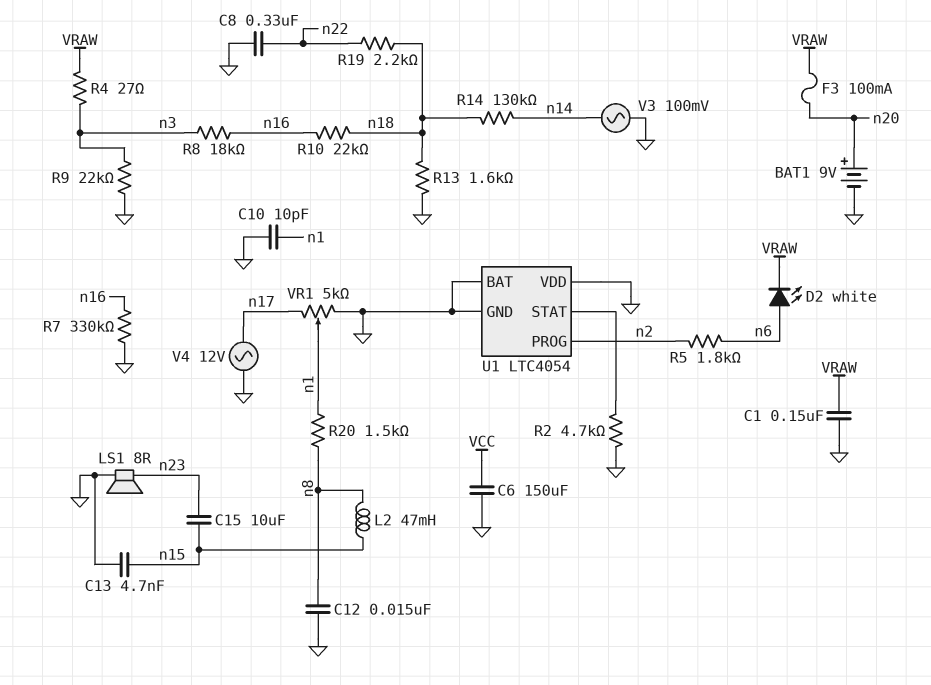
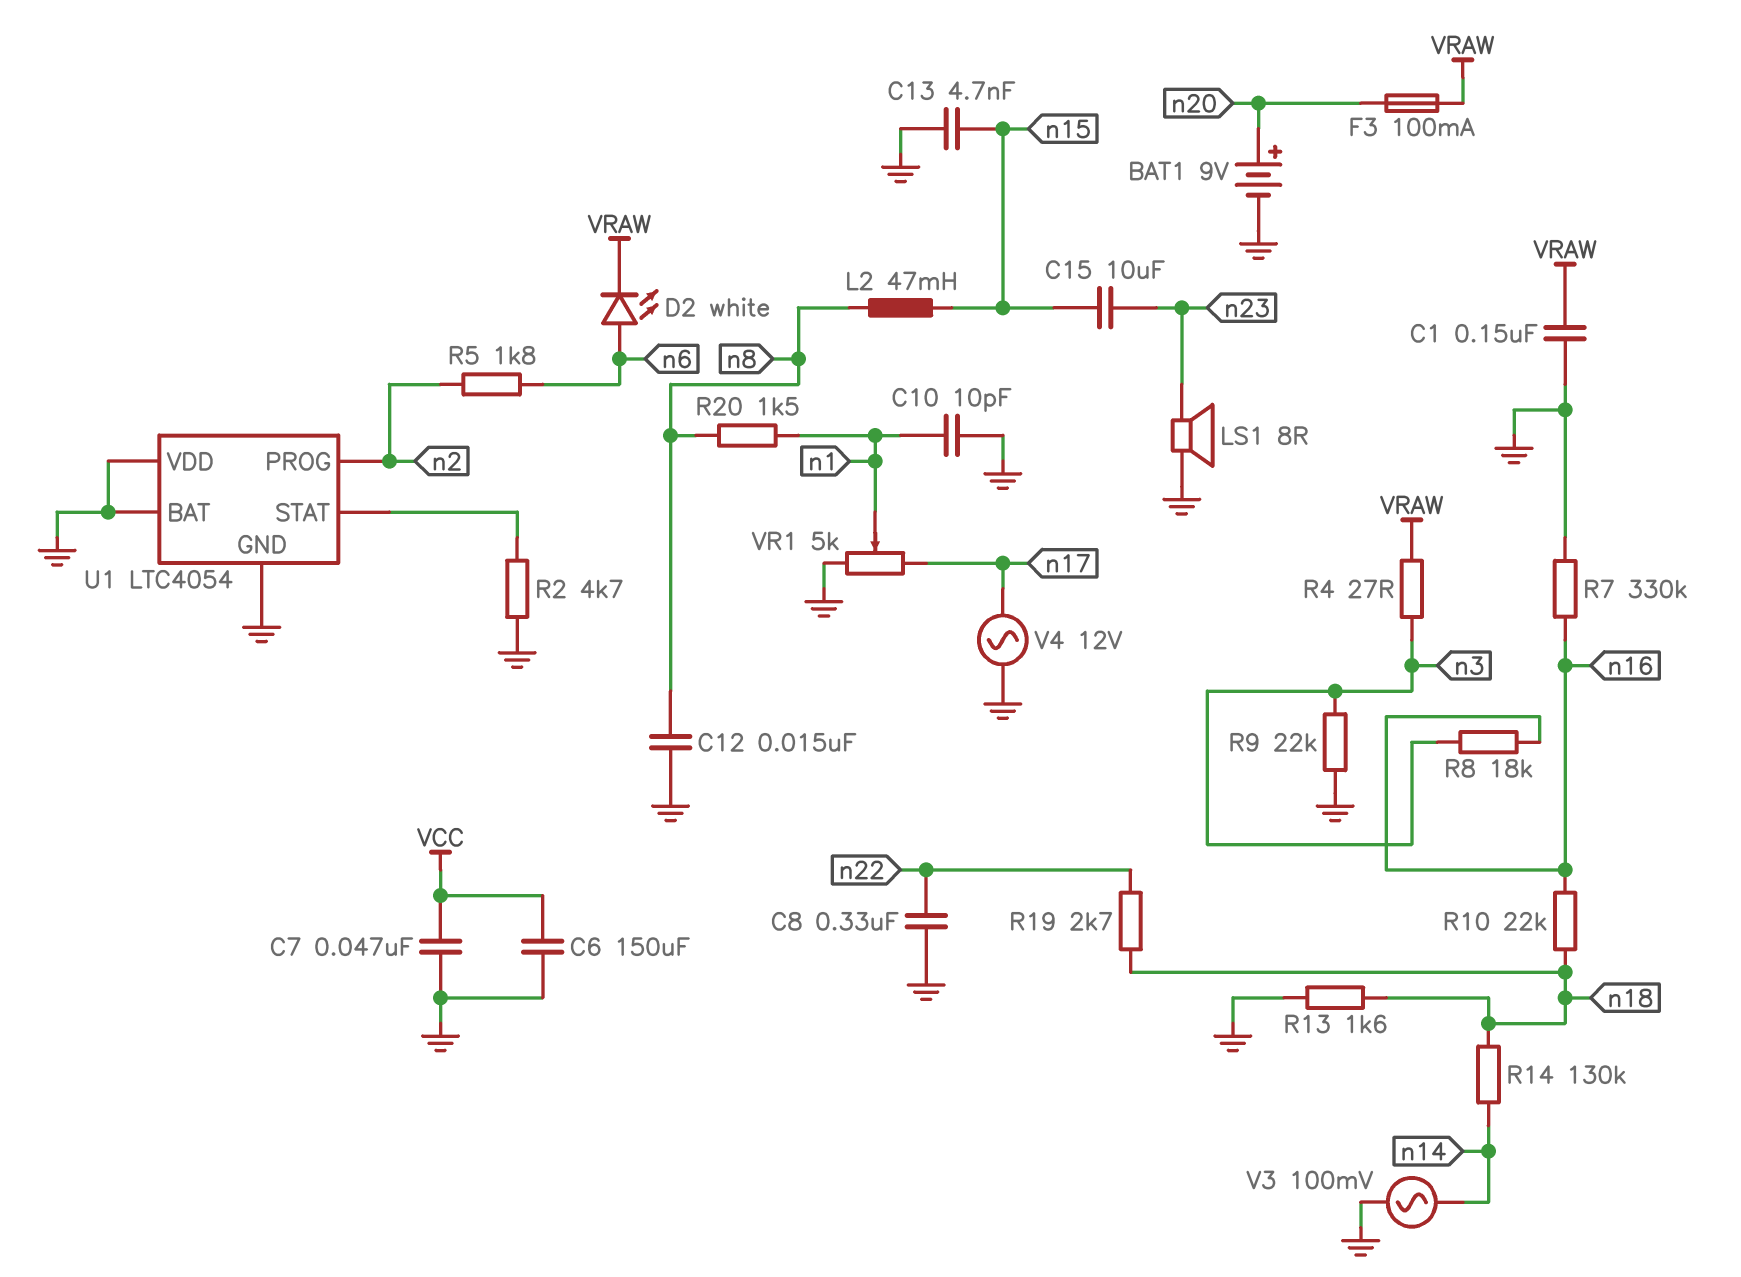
C7: none -> 47nF (GND, VCC)
R19: 2.2k (n18, n22) -> 2.7k (n18, n22)

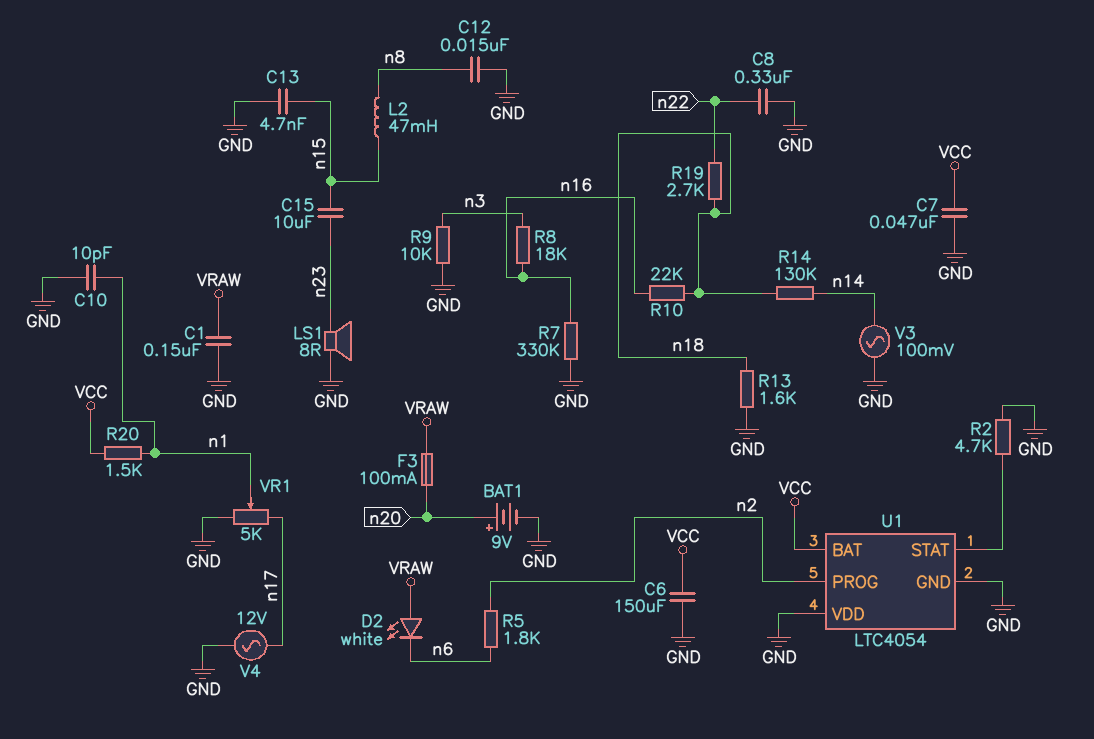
D2: LED white (A n6, K VRAW) -> LED white (A VRAW, K n6)
R4: 27 (VRAW, n3) -> none
R9: 22k (GND, n3) -> 10k (GND, n3)
R20: 1.5k (n1, n8) -> 1.5k (VCC, n1)
U1 pin BAT: GND -> VCC

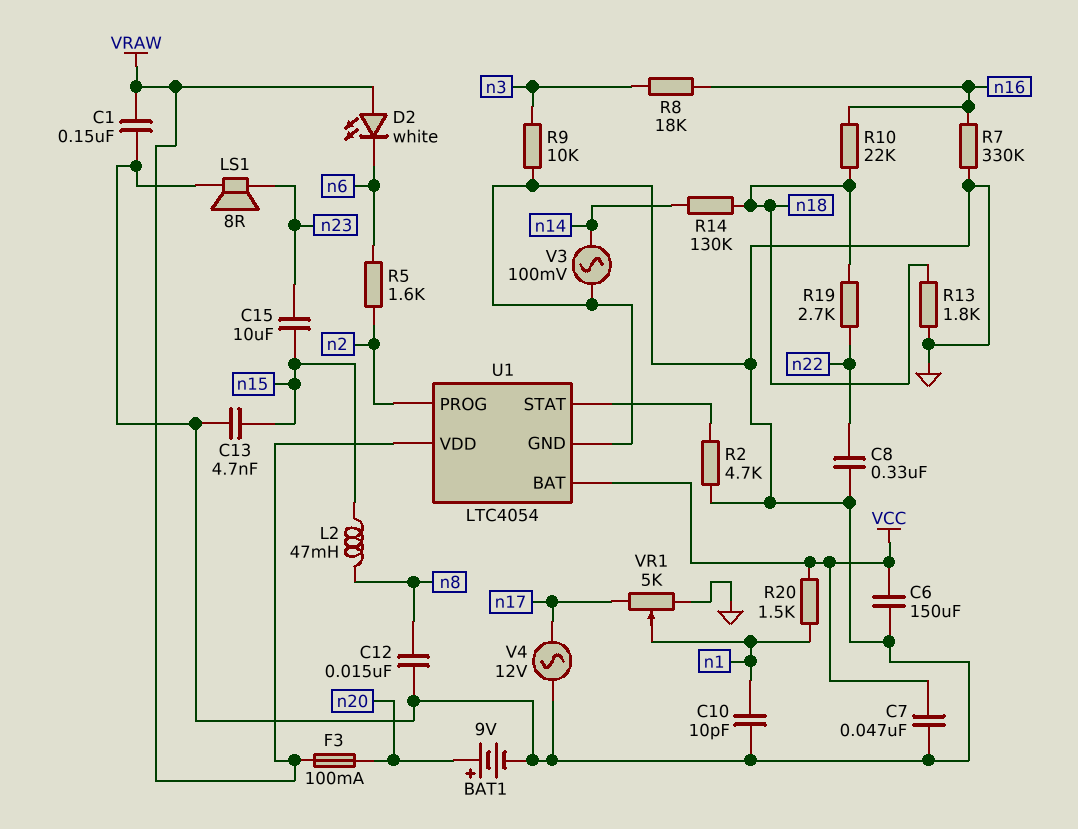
R5: 1.8k (n2, n6) -> 1.6k (n2, n6)
R13: 1.6k (GND, n18) -> 1.8k (GND, n18)
U1 pin VDD: GND -> VRAW

